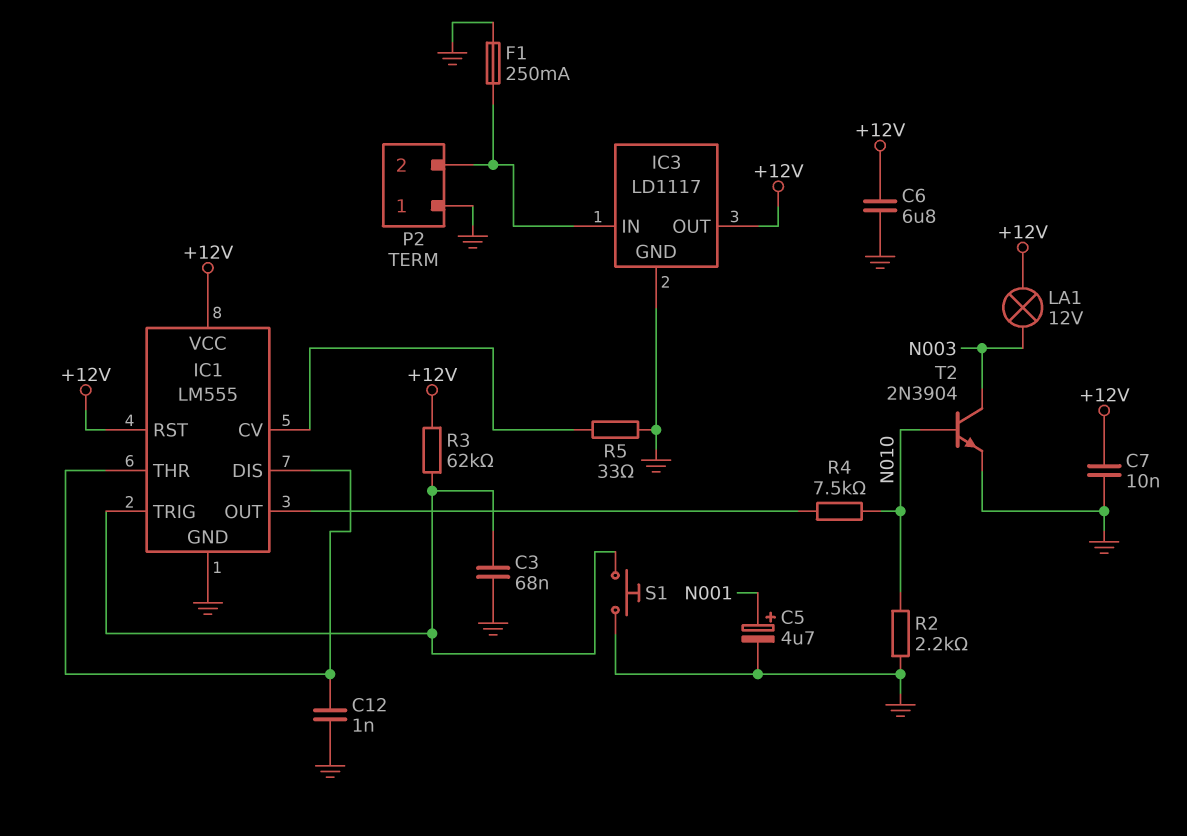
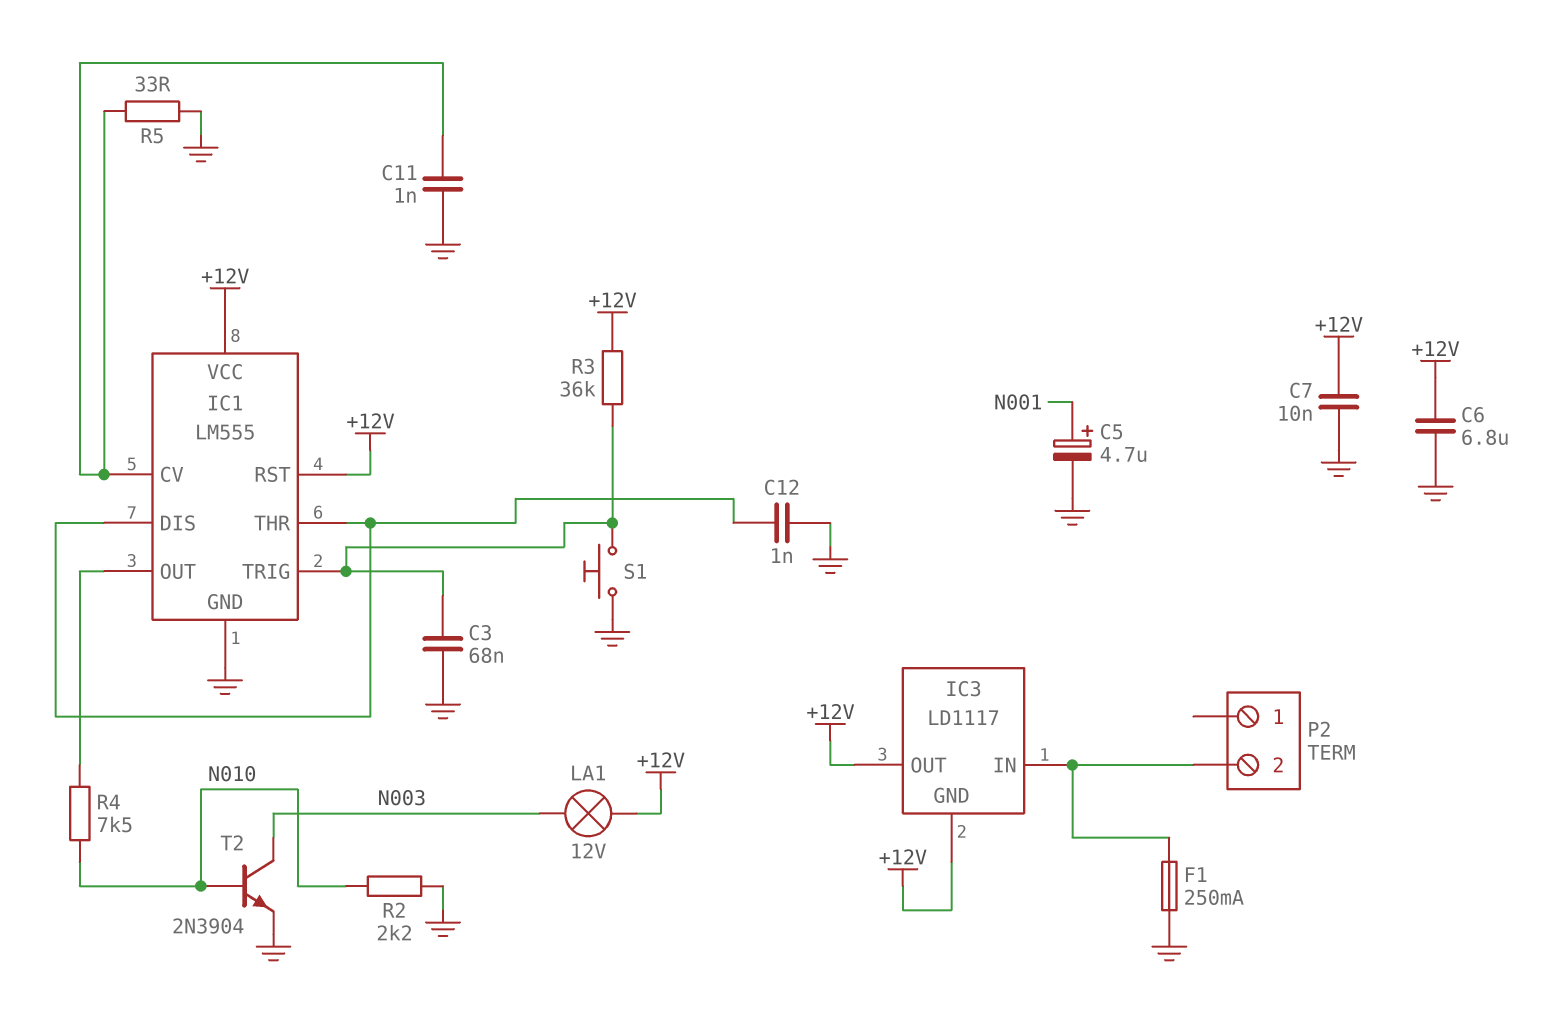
C11: none -> 1nF (GND, IC1/CV)
IC3 pin GND: GND -> +12V
P2 pin 1: GND -> none
R3: 62k (+12V, IC1/TRIG) -> 36k (+12V, IC1/TRIG)

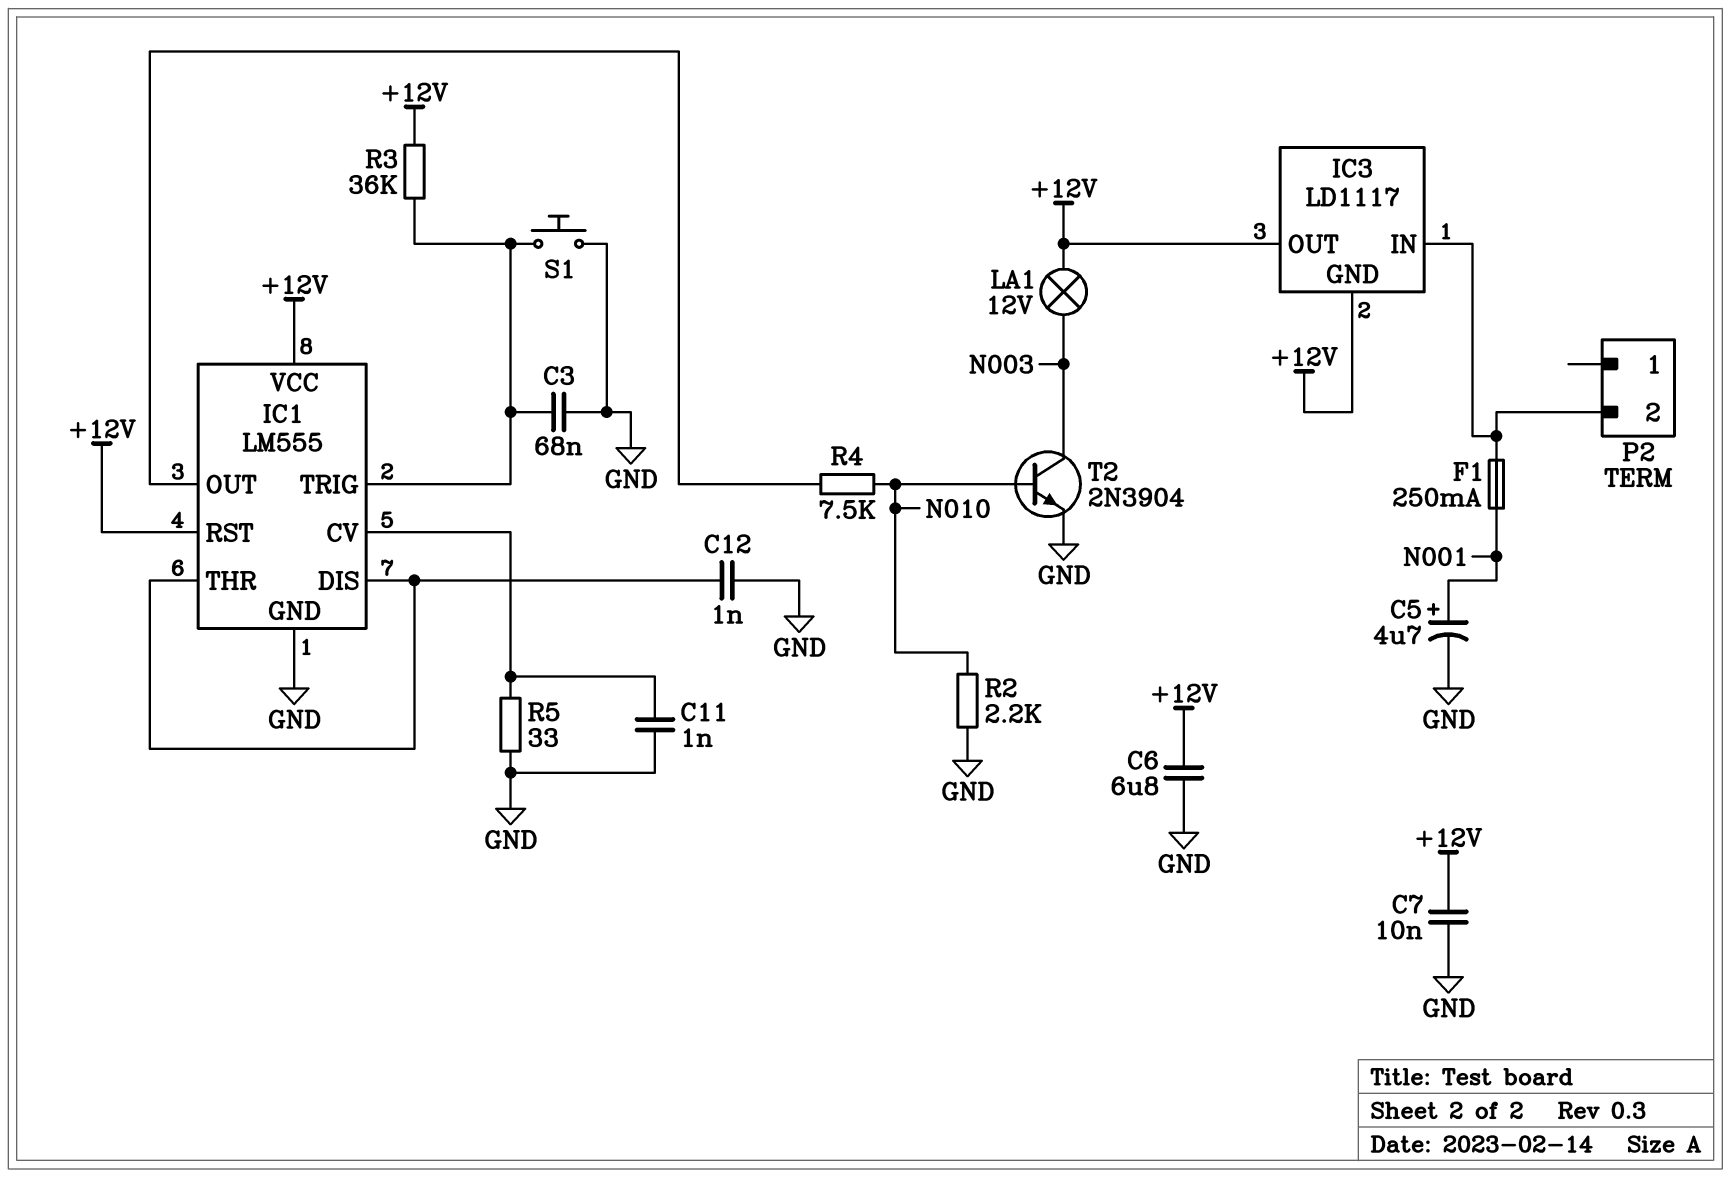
F1: 250mA (GND, IC3/IN) -> 250mA (IC3/IN, N001)

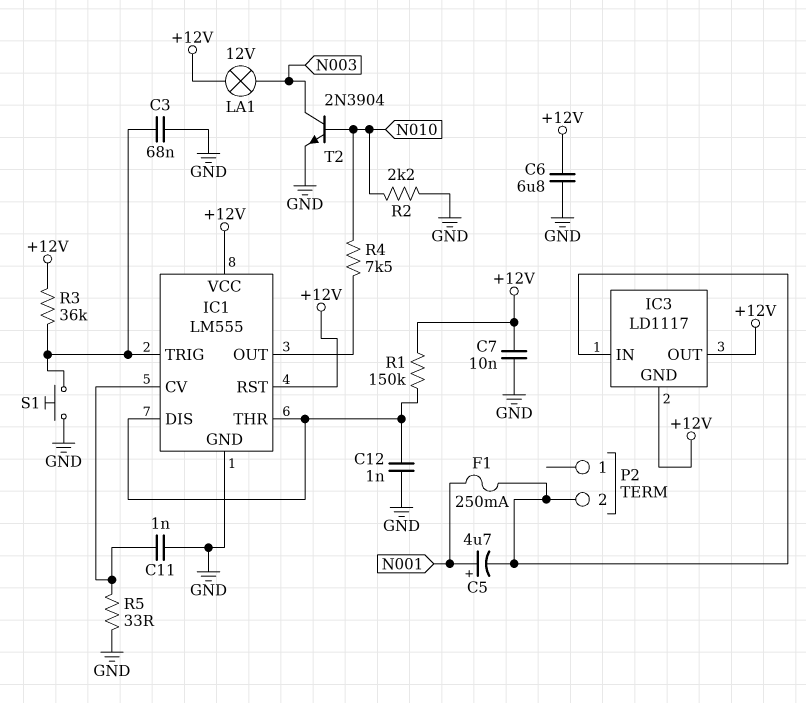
C5: 4.7uF (plus N001, minus GND) -> 4.7uF (plus N001, minus IC3/IN)
R1: none -> 150k (+12V, IC1/DIS)

